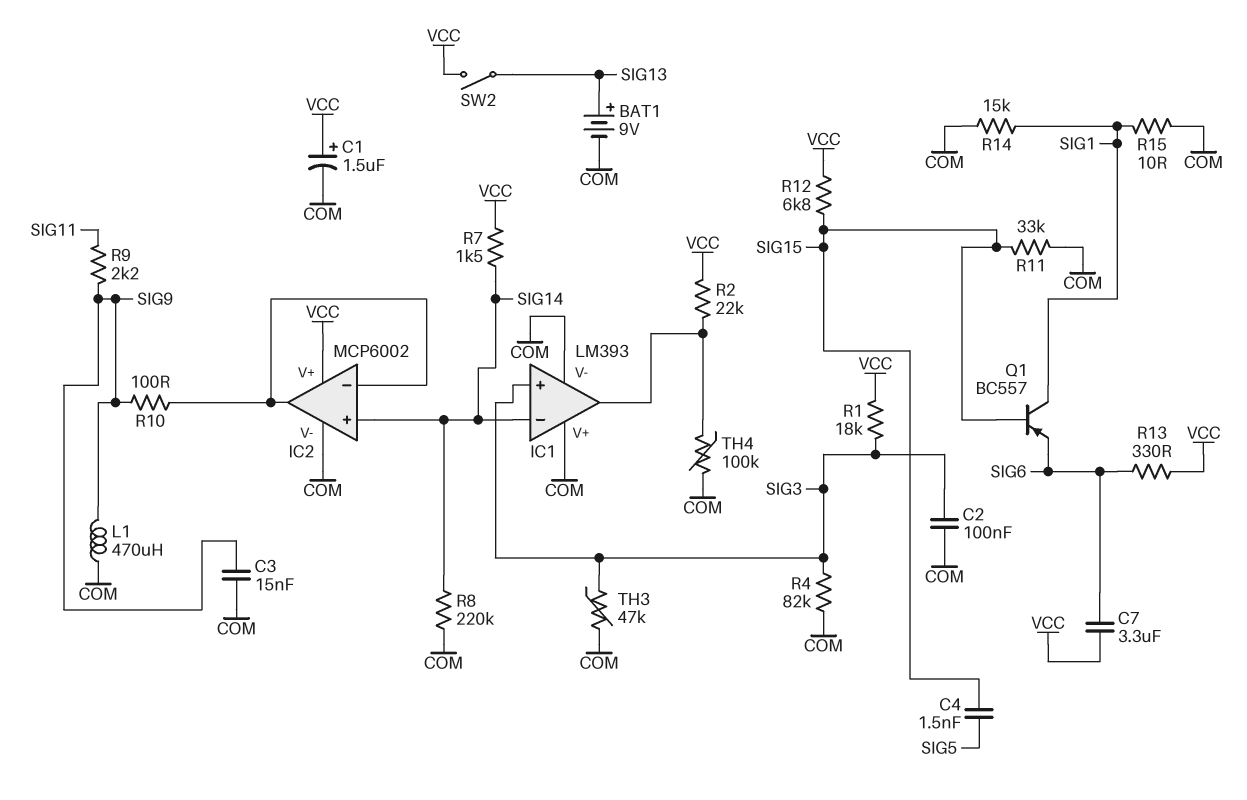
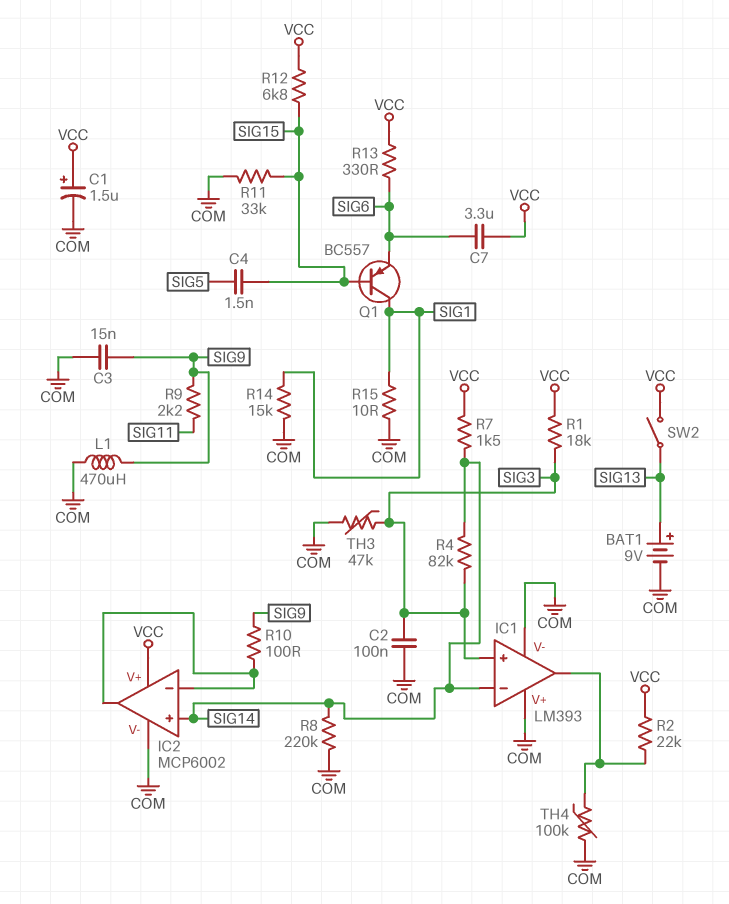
R4: 82k (COM, SIG3) -> 82k (SIG3, SIG14)

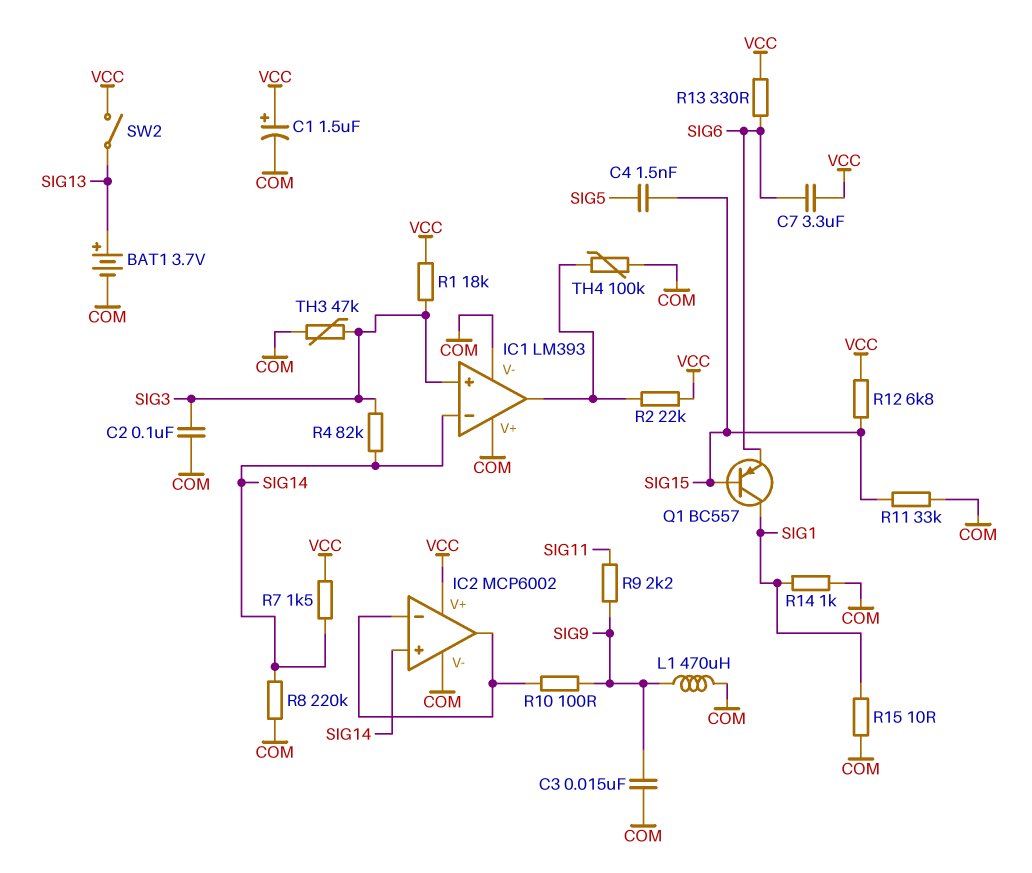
BAT1: 9V (plus SIG13, minus COM) -> 3.7V (plus SIG13, minus COM)
R14: 15k (COM, SIG1) -> 1k (COM, SIG1)

